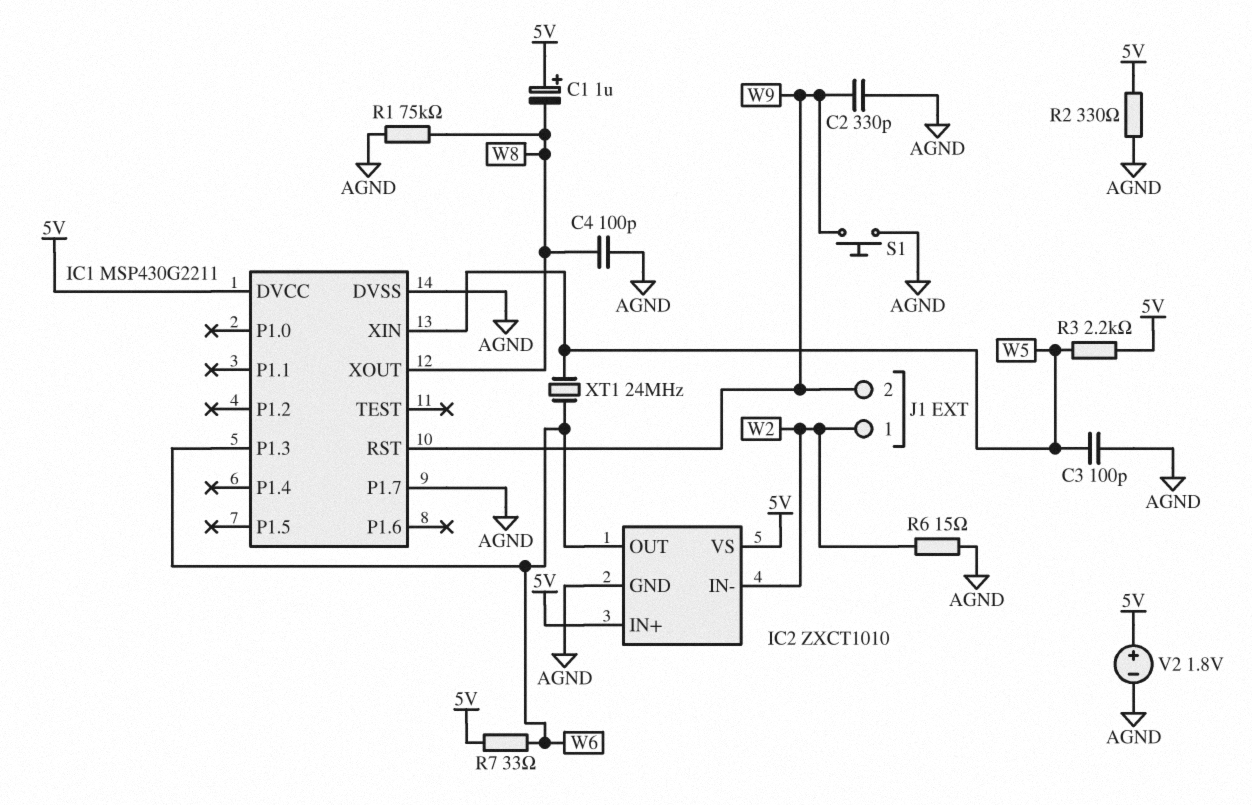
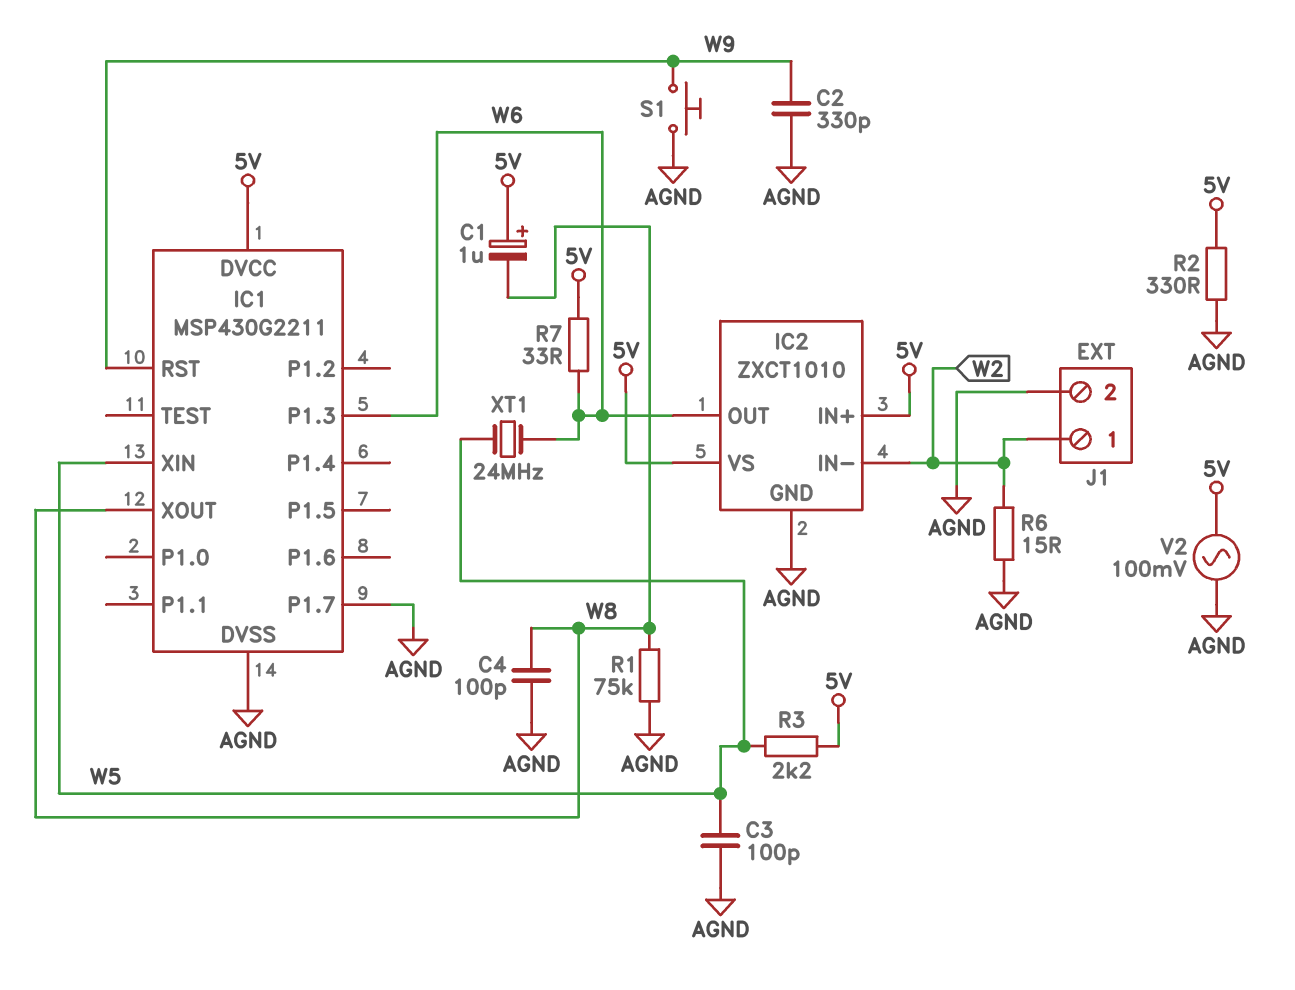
J1 pin 2: W9 -> AGND
V2: 1.8V (plus 5V, minus AGND) -> AC 100mV (5V, AGND)

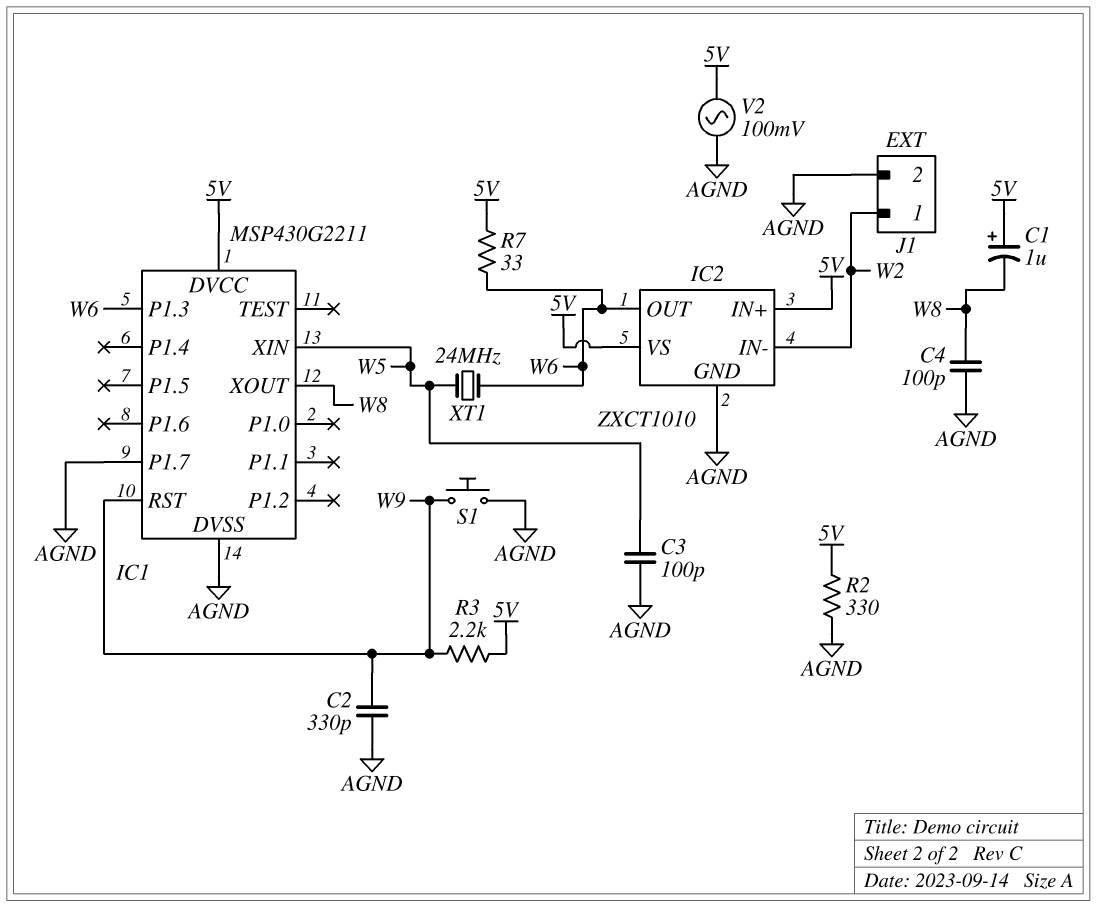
R1: 75k (AGND, W8) -> none
R3: 2.2k (5V, W5) -> 2.2k (5V, W9)
R6: 15 (AGND, W2) -> none

